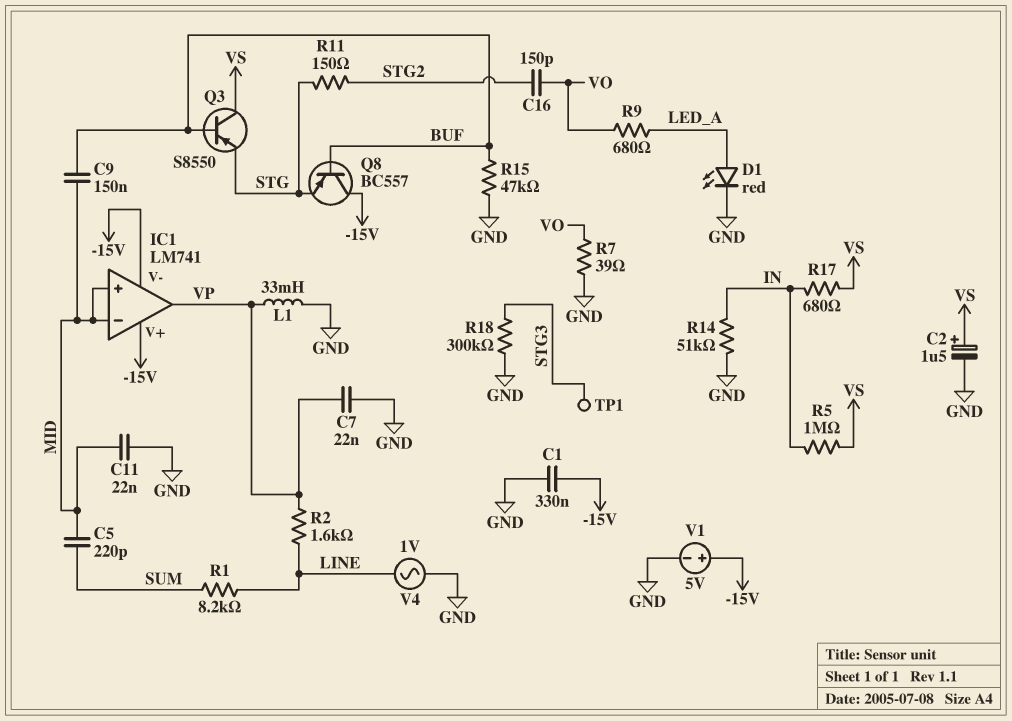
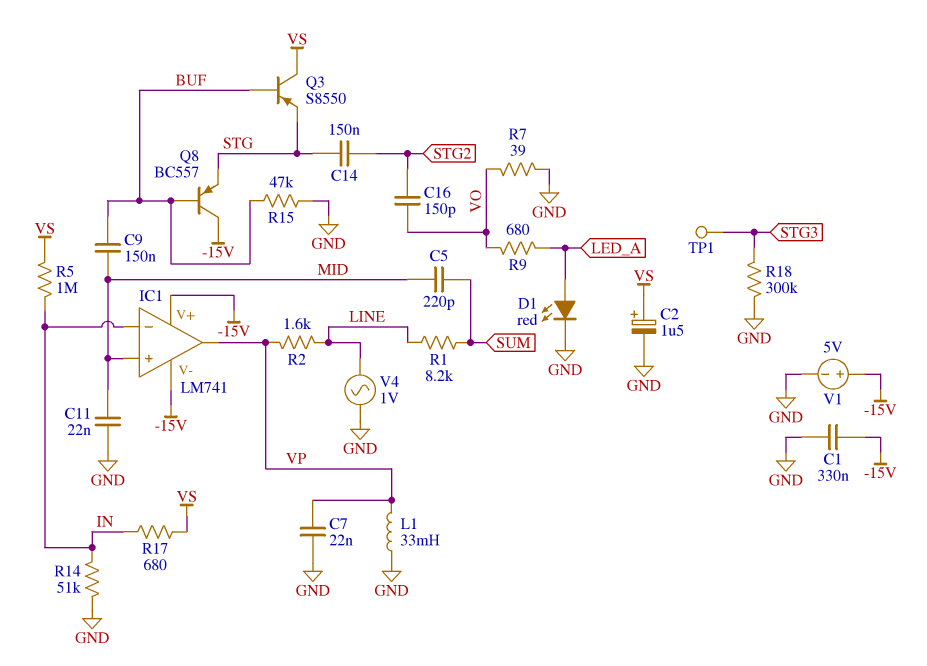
C14: none -> 150nF (STG, STG2)
IC1 pin in-: MID -> IN
R11: 150 (STG, STG2) -> none

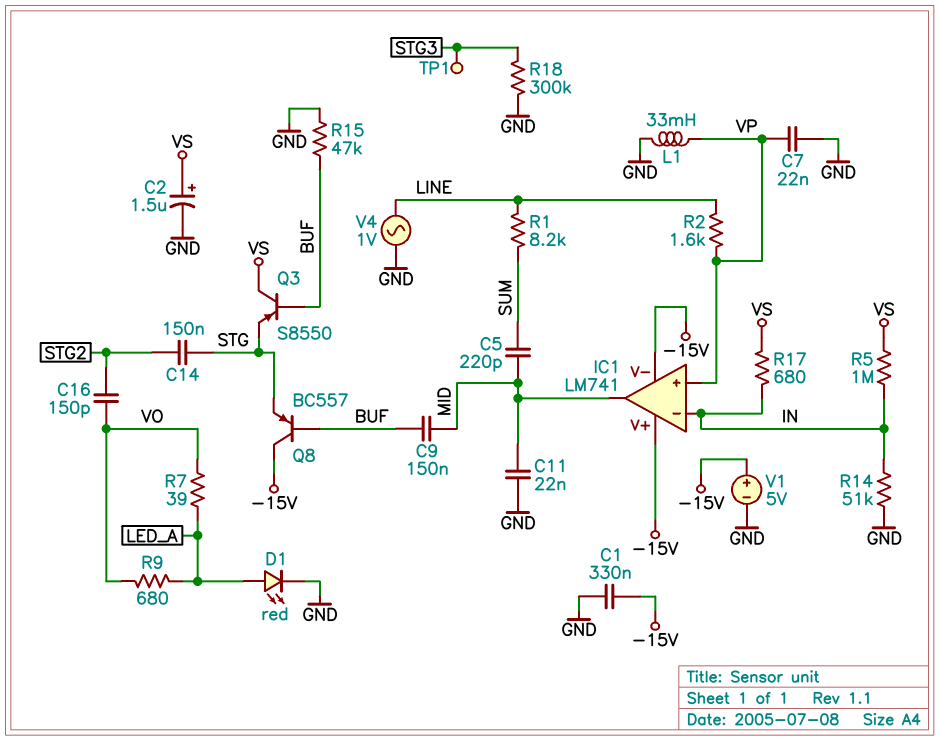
IC1 pin in+: MID -> VP
IC1 pin out: VP -> MID
R7: 39 (GND, VO) -> 39 (LED_A, VO)

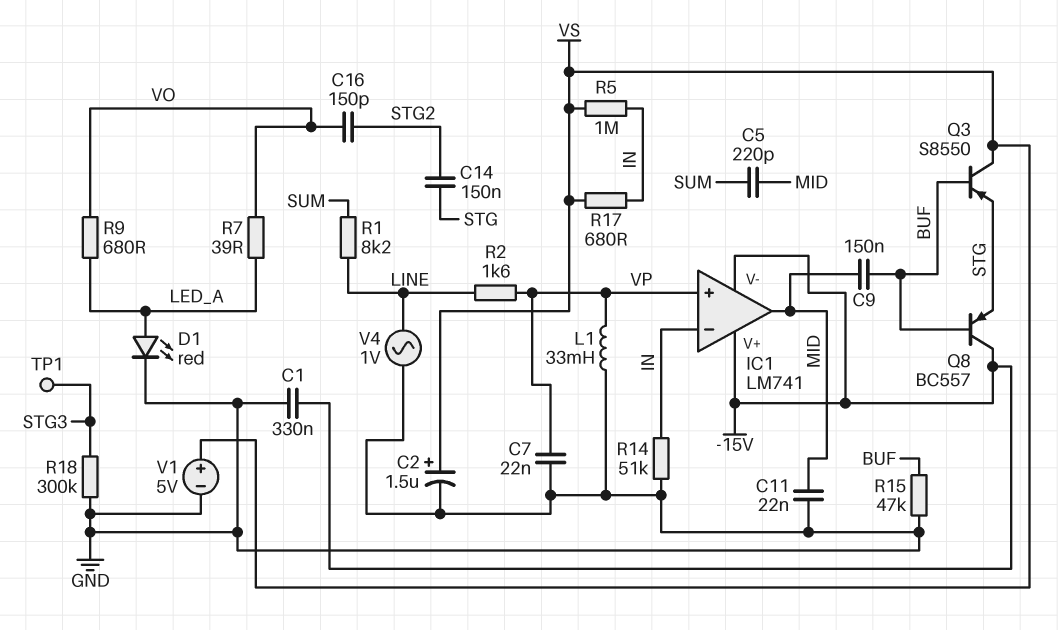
V1: 5V (plus -15V, minus GND) -> 5V (plus VS, minus GND)

